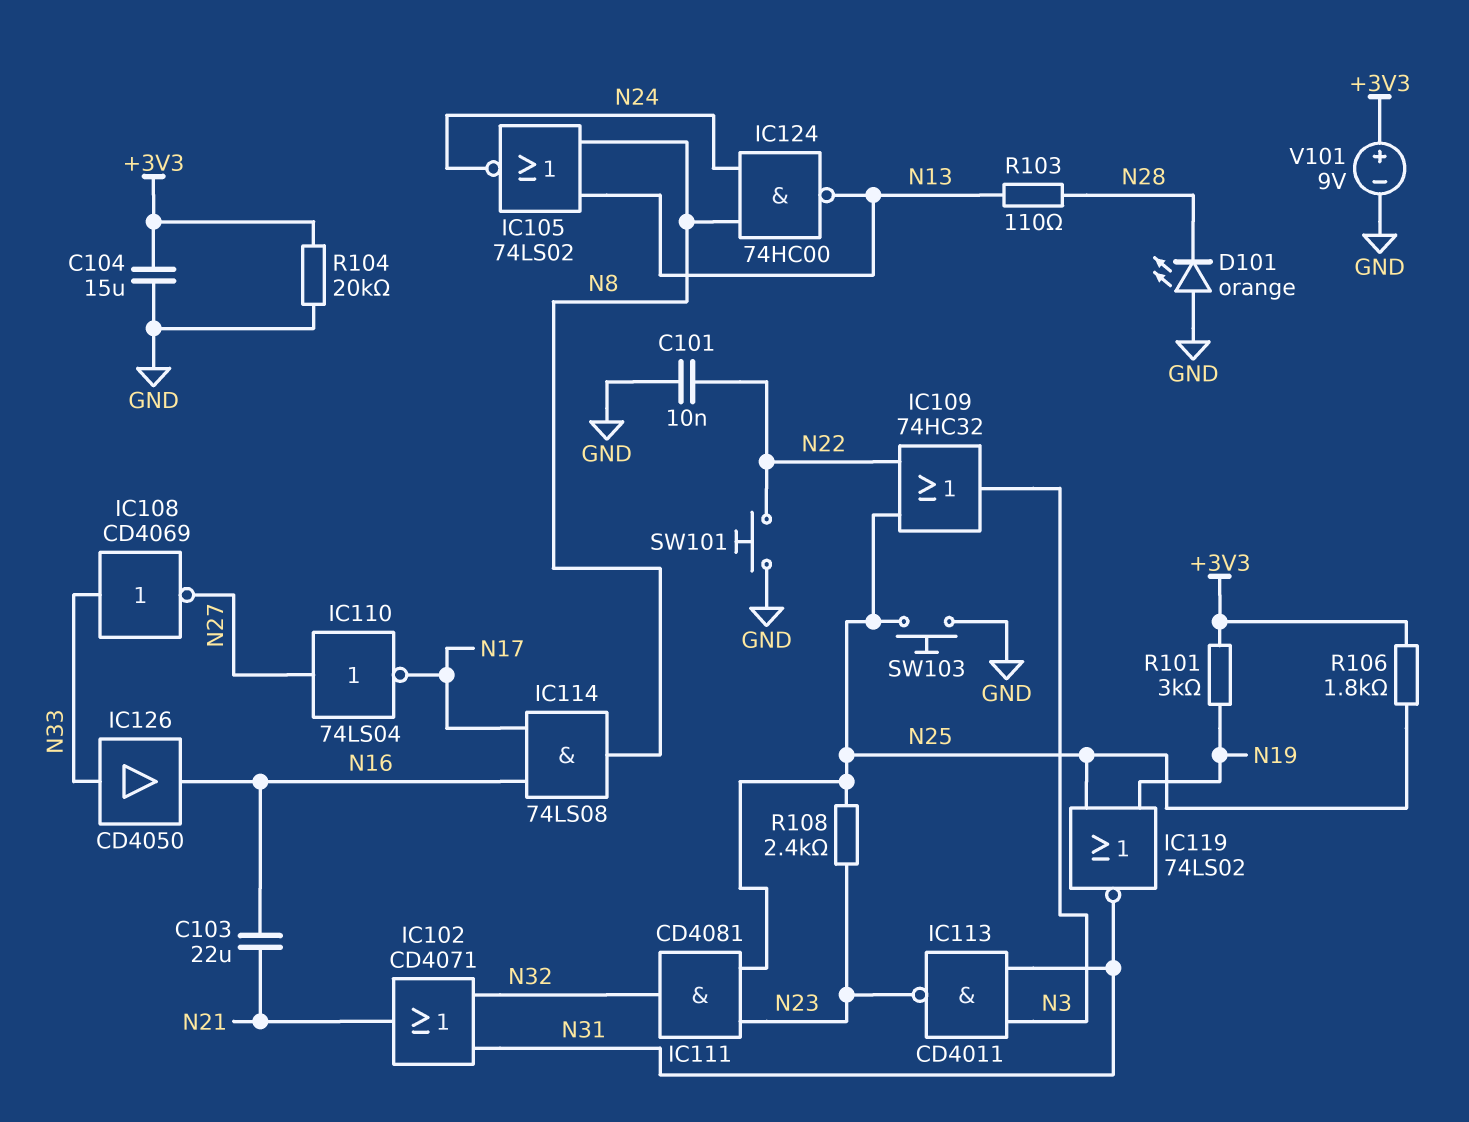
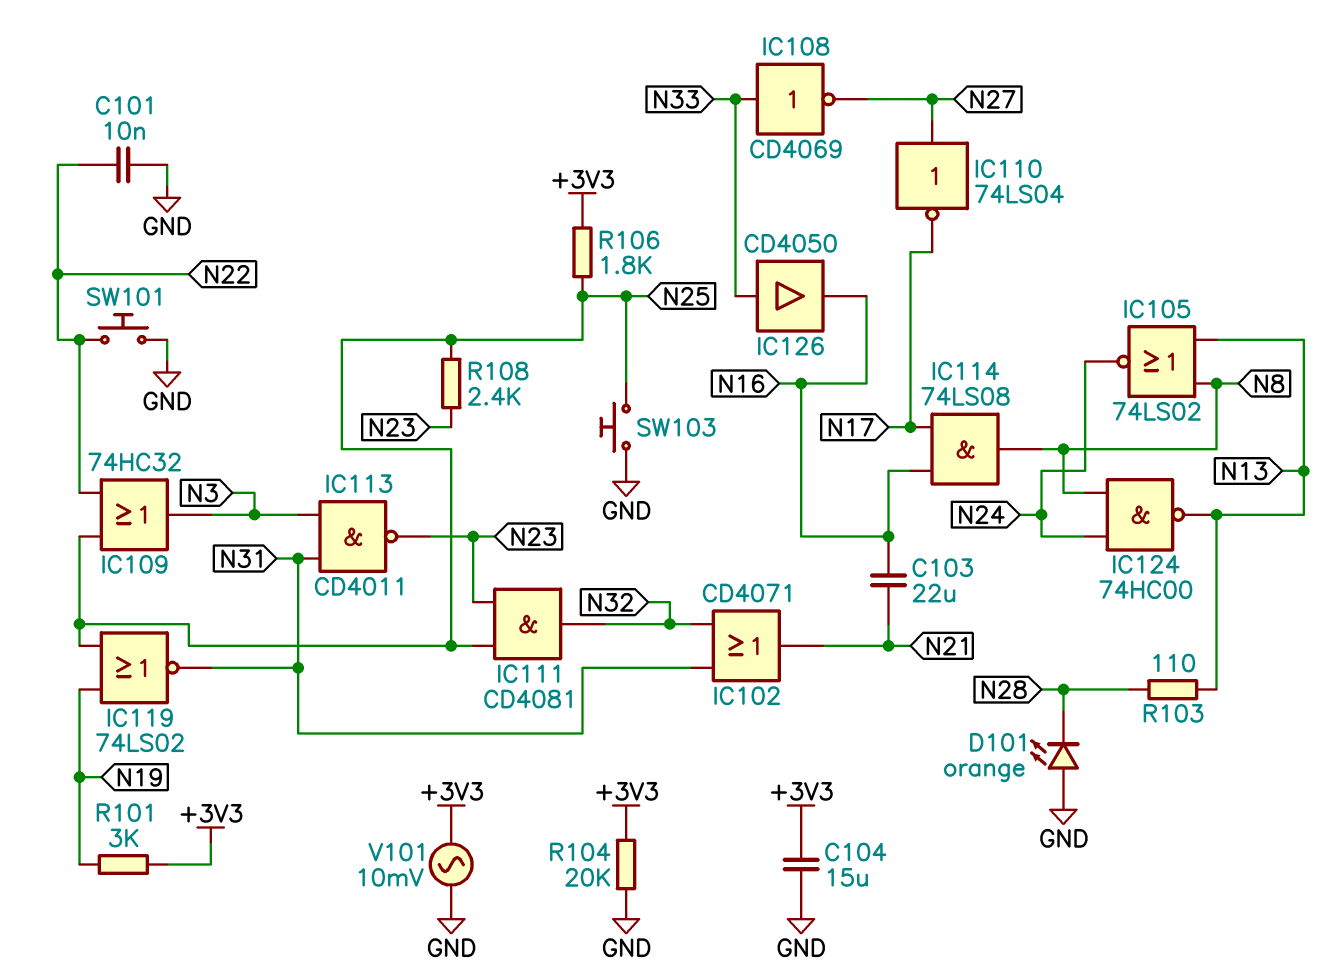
V101: 9V (plus +3V3, minus GND) -> AC 10mV (+3V3, GND)

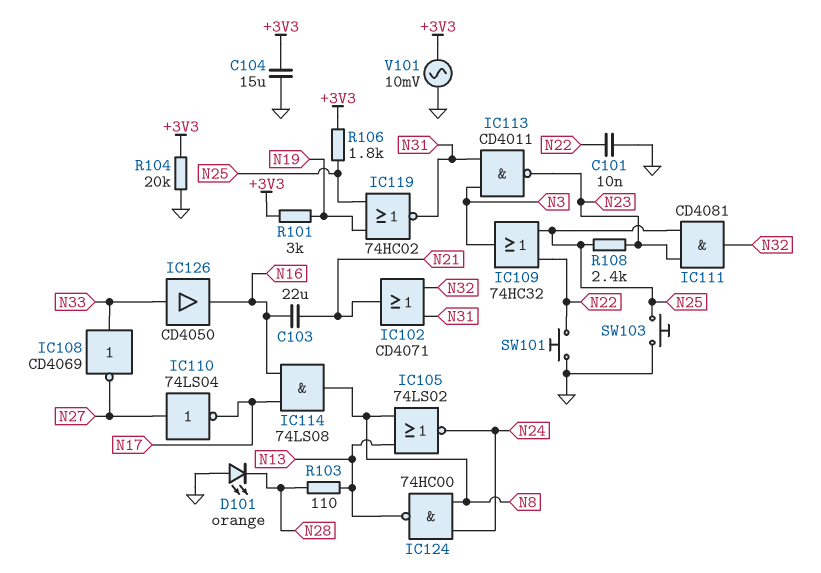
IC119: NOR 74LS02 (in N19, in N25, out N31) -> NOR 74HC02 (in N19, in N25, out N31)

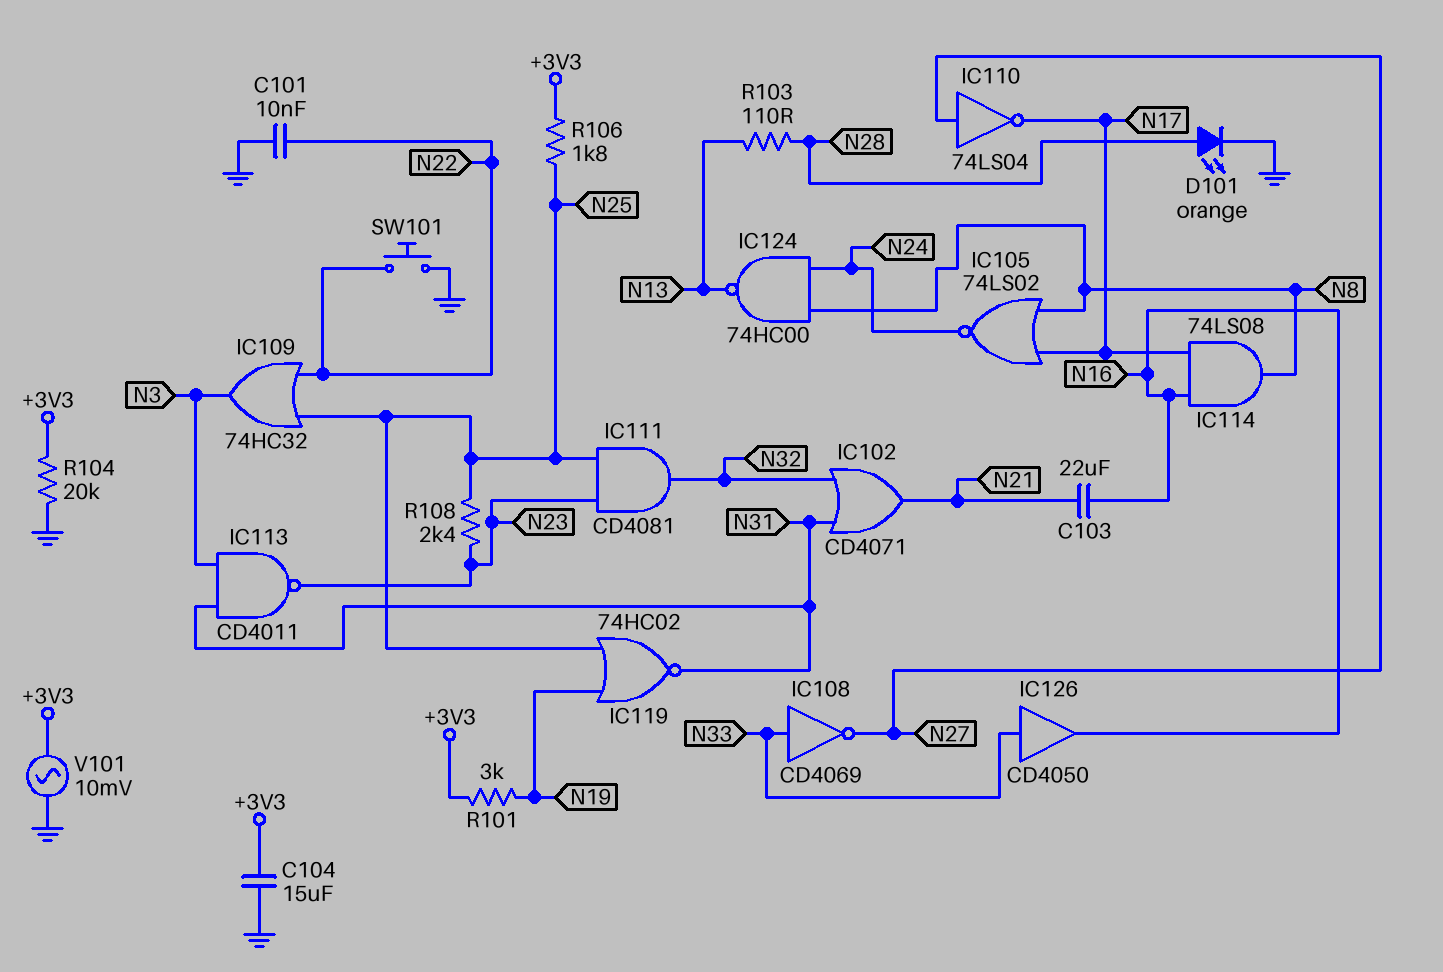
D101: LED orange (A GND, K N28) -> LED orange (A N28, K GND)
IC105: NOR 74LS02 (in N8, in N13, out N24) -> NOR 74LS02 (in N8, in N17, out N24)
SW103: button (GND, N25) -> none

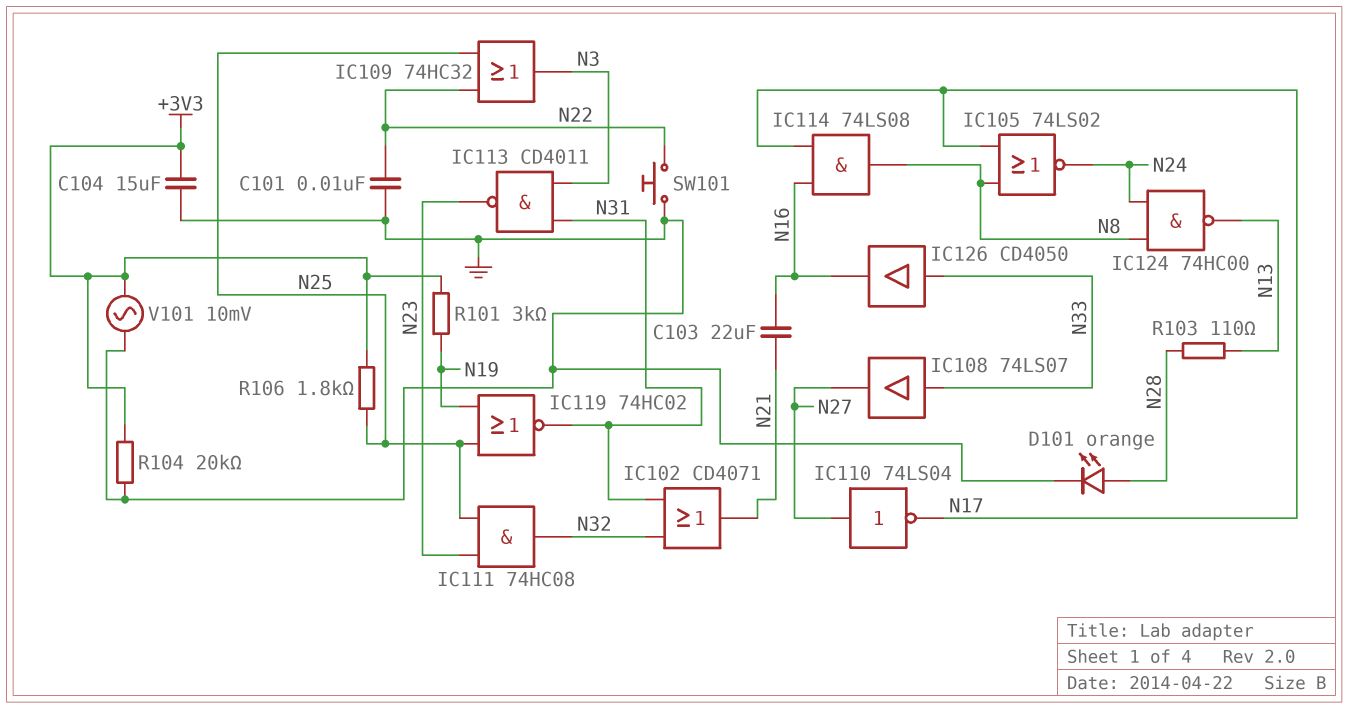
IC108: NOT CD4069 (in N33, out N27) -> buffer 74LS07 (in N33, out N27)
IC111: AND CD4081 (in N23, in N25, out N32) -> AND 74HC08 (in N23, in N25, out N32)
R108: 2.4k (N23, N25) -> none

